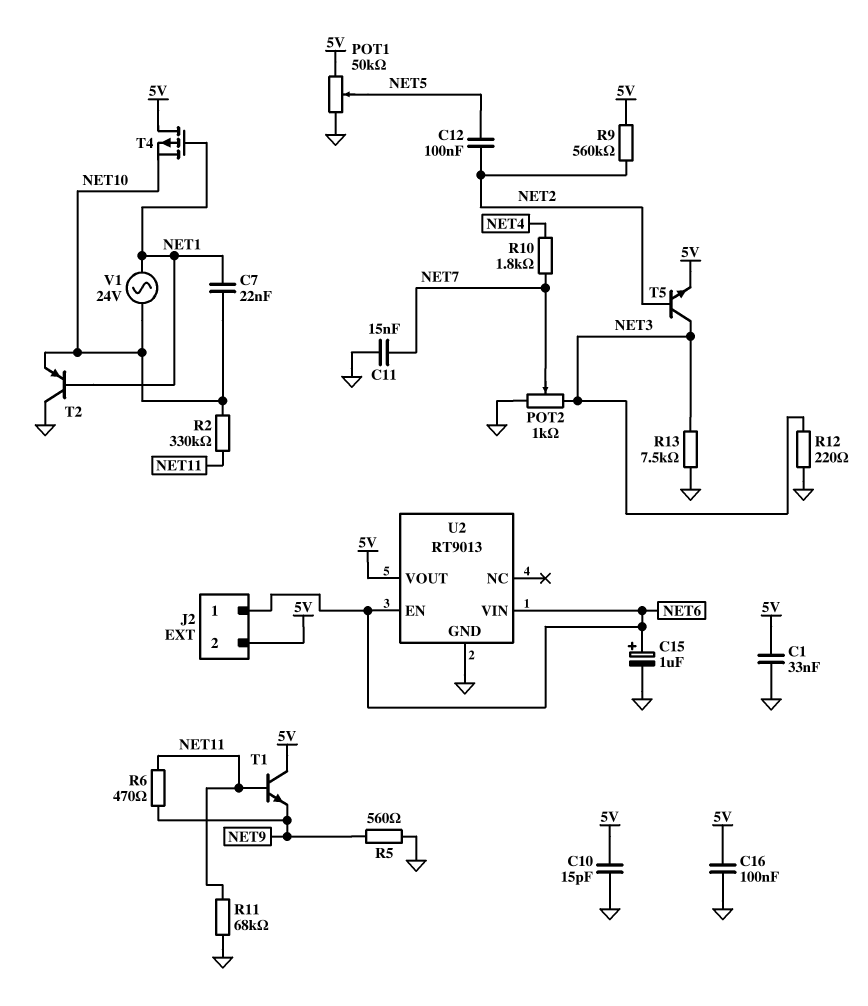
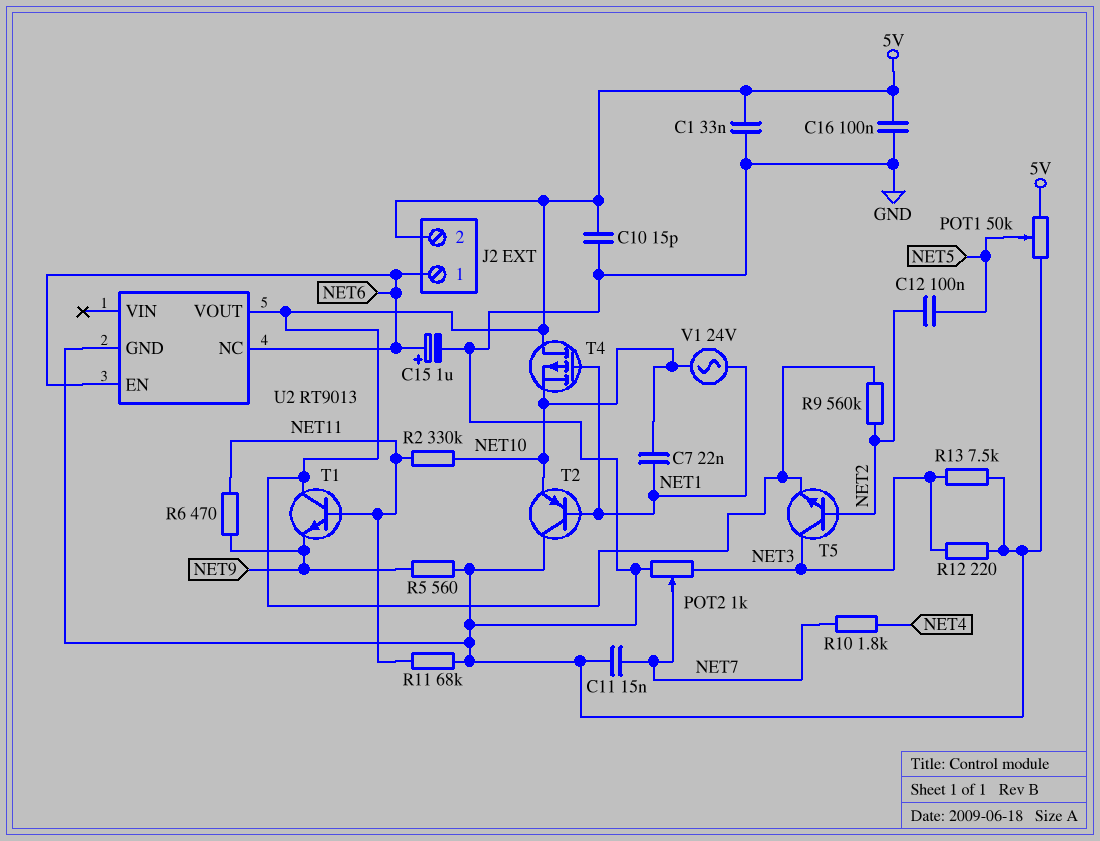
U2 pin NC: none -> NET6
U2 pin VIN: NET6 -> none

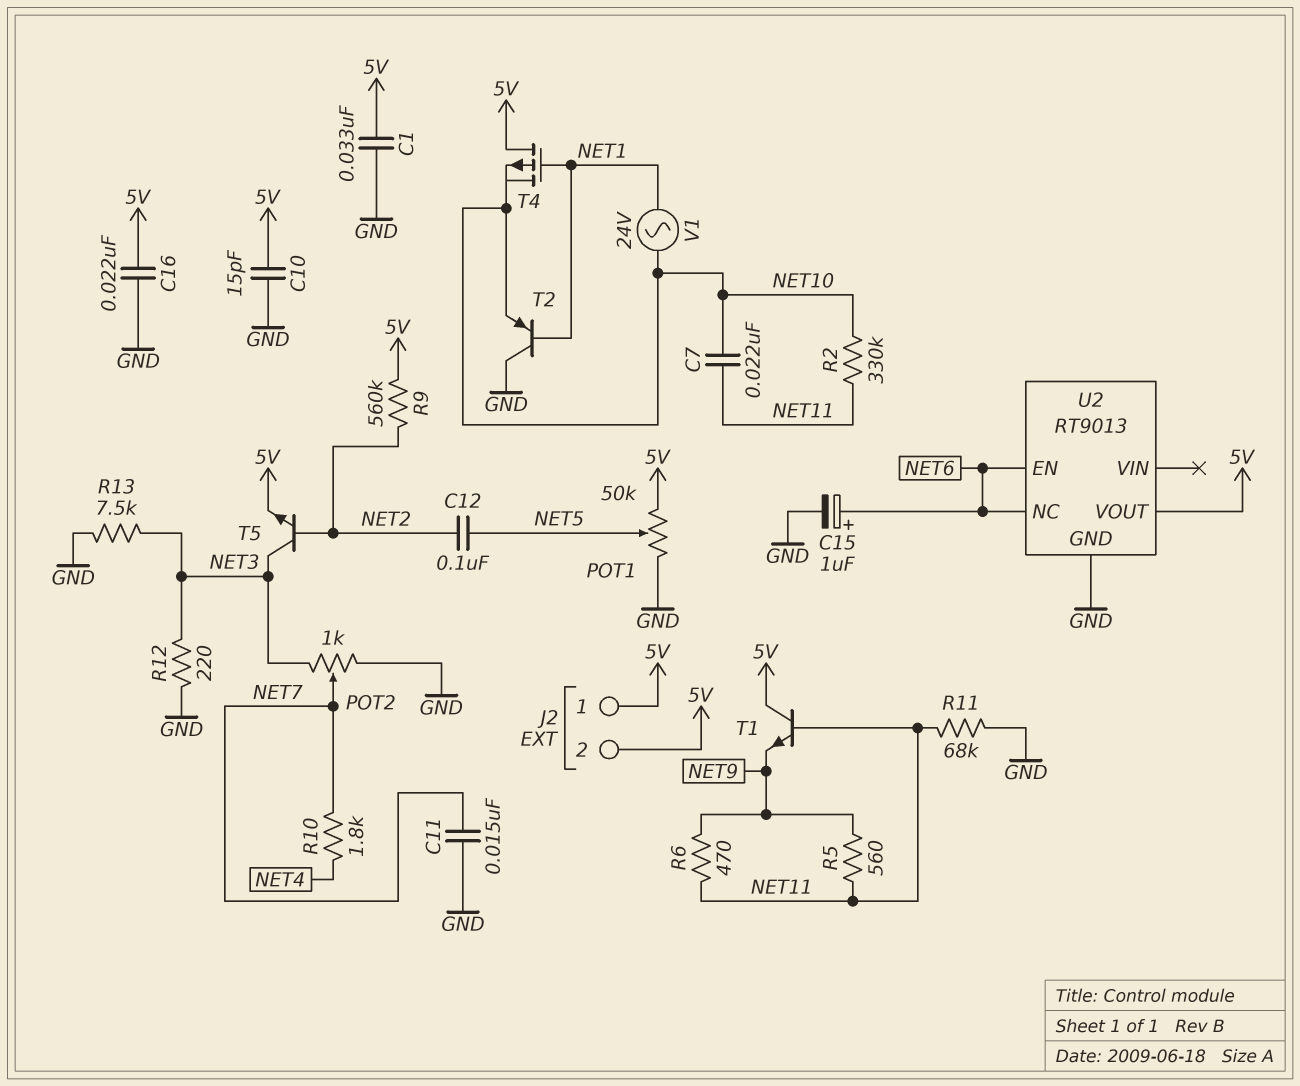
C7: 22nF (NET1, NET10) -> 22nF (NET10, NET11)
C16: 100nF (5V, GND) -> 22nF (5V, GND)
J2 pin 1: NET6 -> 5V
R5: 560 (GND, NET9) -> 560 (NET9, NET11)

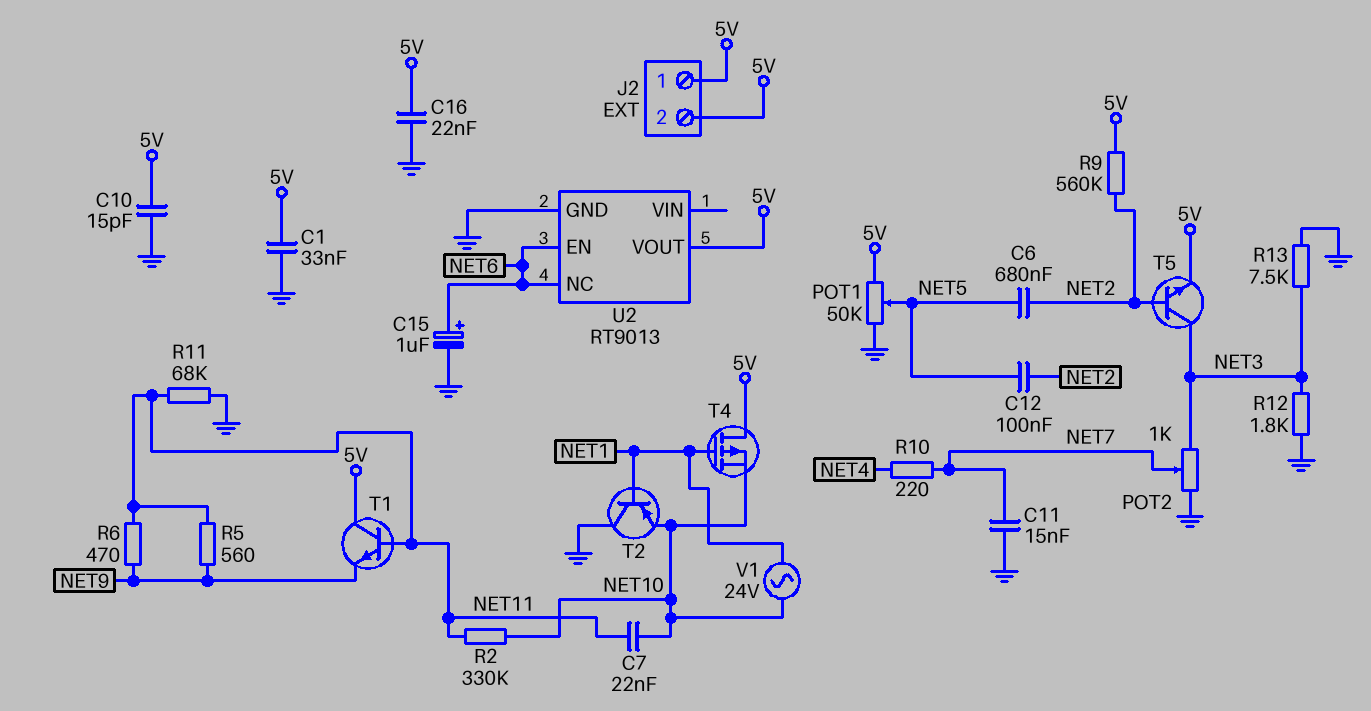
C6: none -> 680nF (NET2, NET5)
R10: 1.8k (NET4, NET7) -> 220 (NET4, NET7)
R12: 220 (GND, NET3) -> 1.8k (GND, NET3)

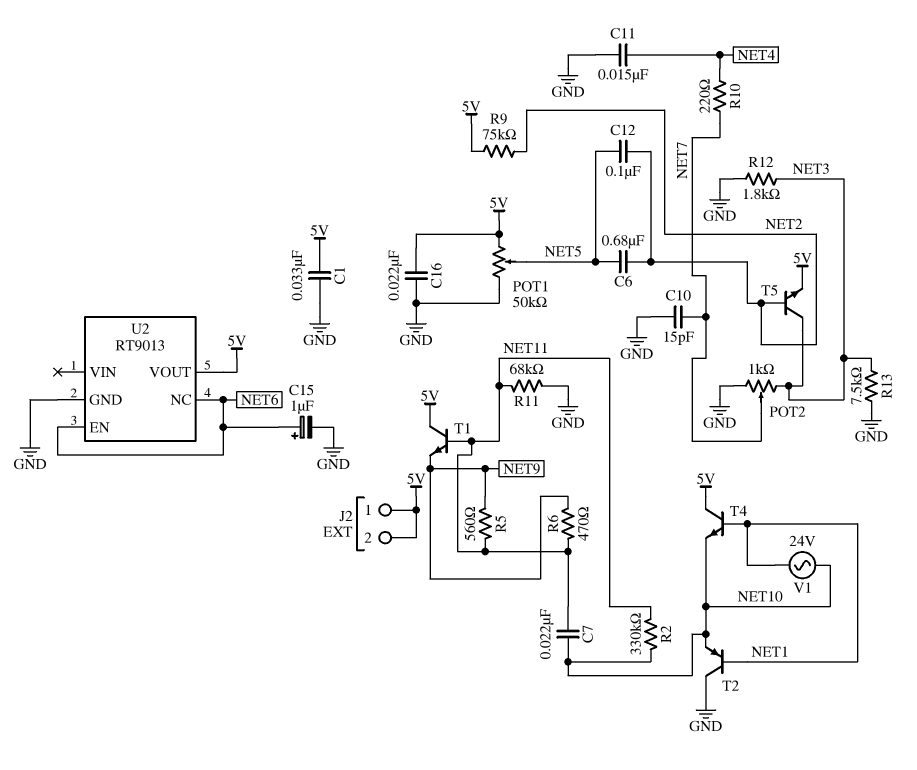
C10: 15pF (5V, GND) -> 15pF (GND, NET7)
C11: 15nF (GND, NET7) -> 15nF (GND, NET4)
R9: 560k (5V, NET2) -> 75k (5V, NET2)
T4: PMOS (G NET1, D 5V, S NET10) -> NPN (B NET1, C 5V, E NET10)

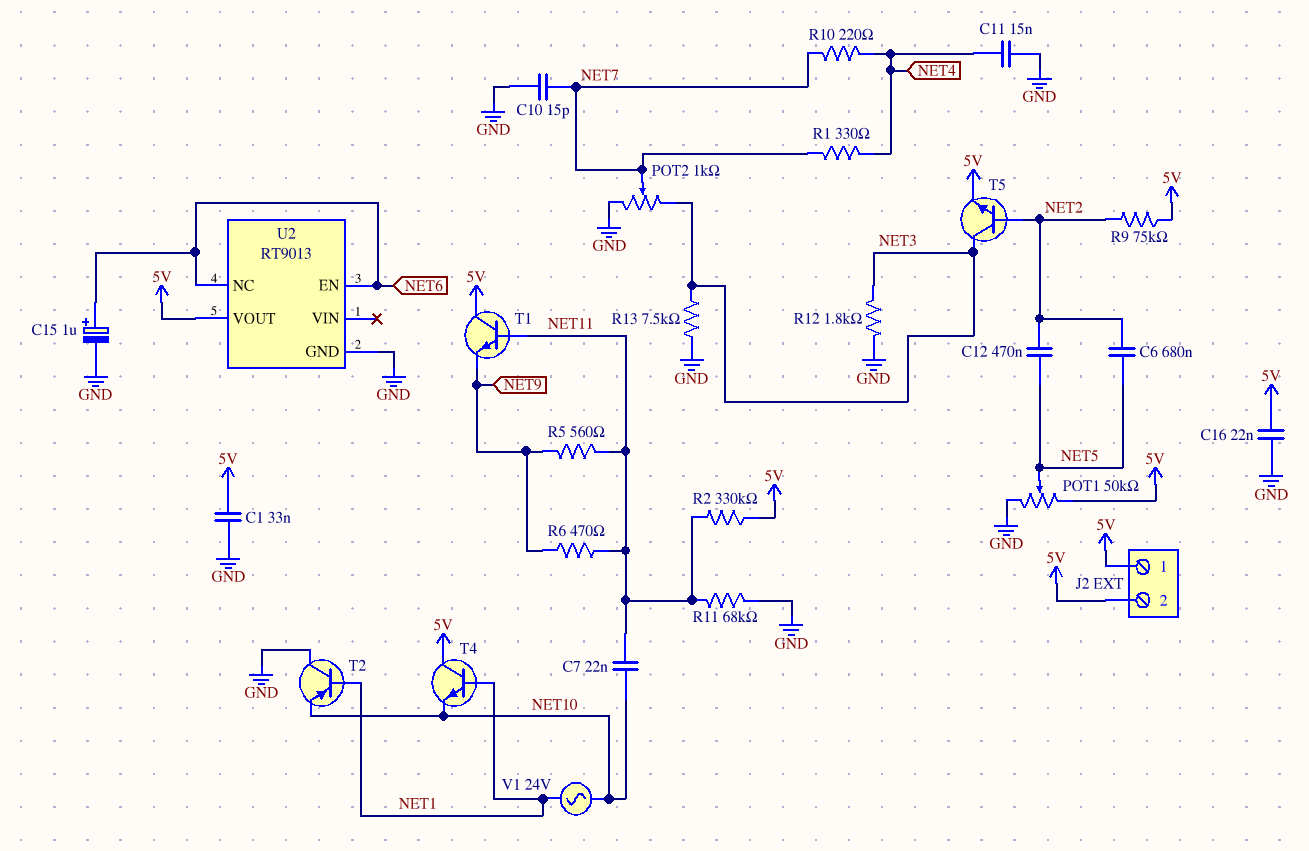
C12: 100nF (NET2, NET5) -> 470nF (NET2, NET5)
R1: none -> 330 (NET4, NET7)
R2: 330k (NET10, NET11) -> 330k (5V, NET11)

